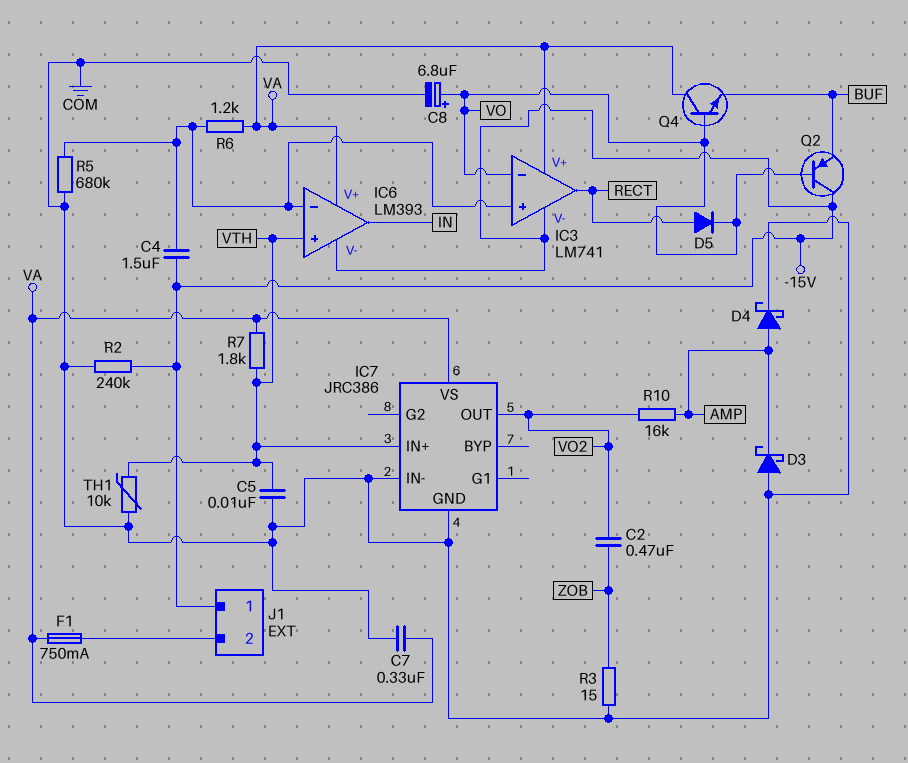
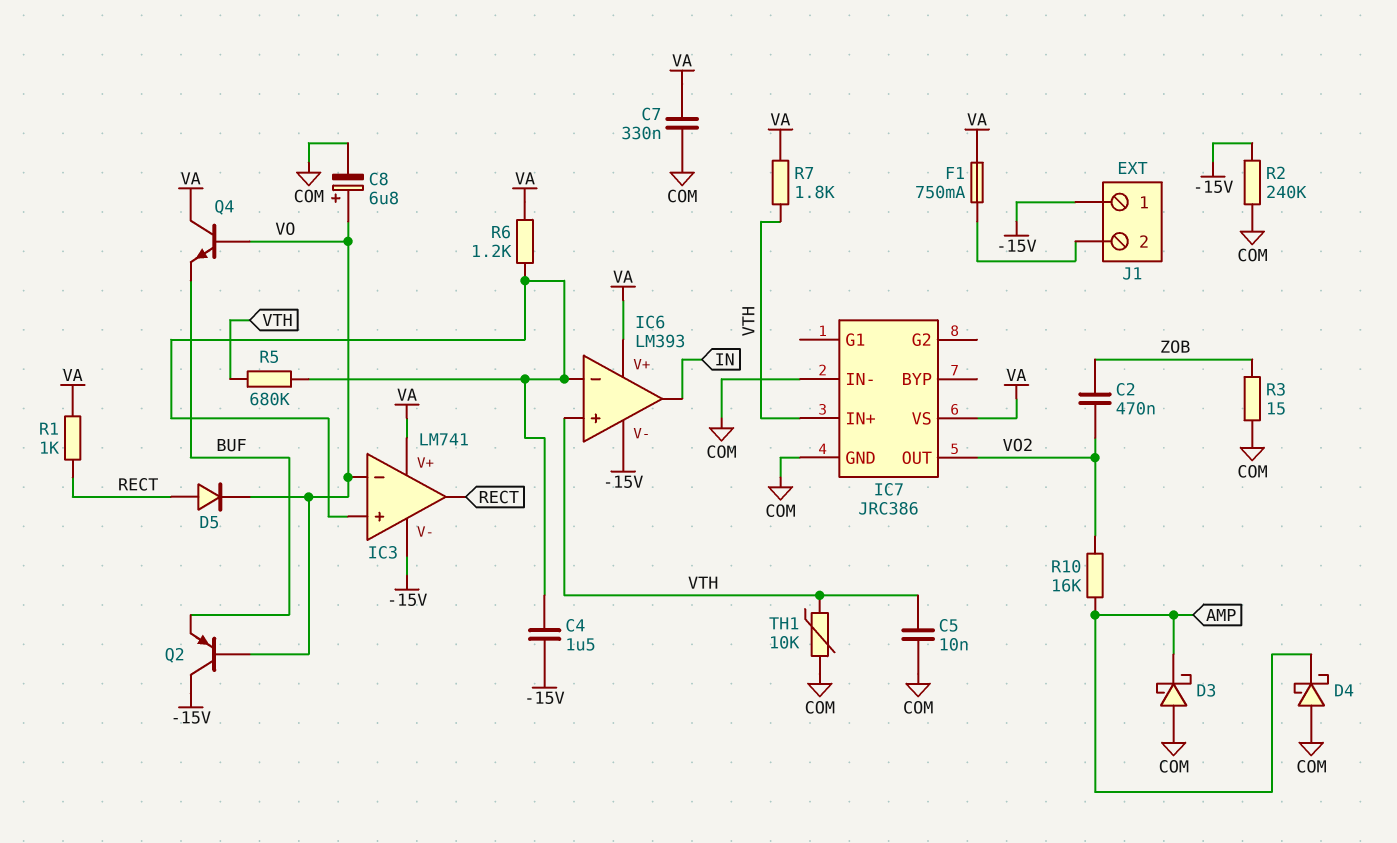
D4: schottky (A AMP, K COM) -> schottky (A COM, K AMP)
R1: none -> 1k (RECT, VA)
R5: 680k (COM, IC3/in+) -> 680k (IC3/in+, VTH)

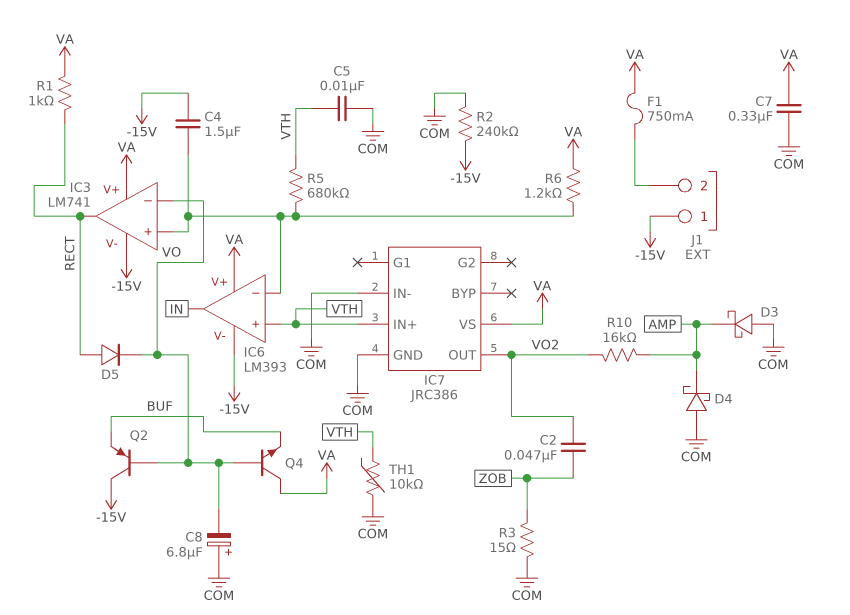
C2: 470nF (VO2, ZOB) -> 47nF (VO2, ZOB)
C8: 6.8uF (plus VO, minus COM) -> 6.8uF (plus COM, minus VO)
R7: 1.8k (VA, VTH) -> none

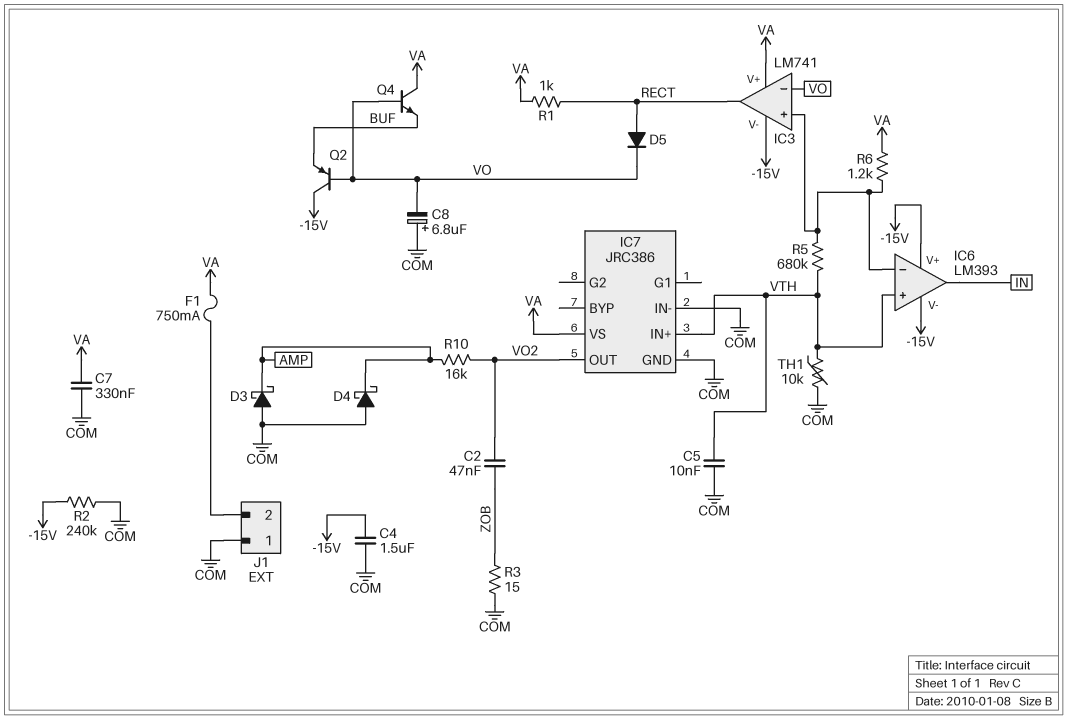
C4: 1.5uF (-15V, IC3/in+) -> 1.5uF (-15V, COM)
IC6 pin V+: VA -> -15V
J1 pin 1: -15V -> COM

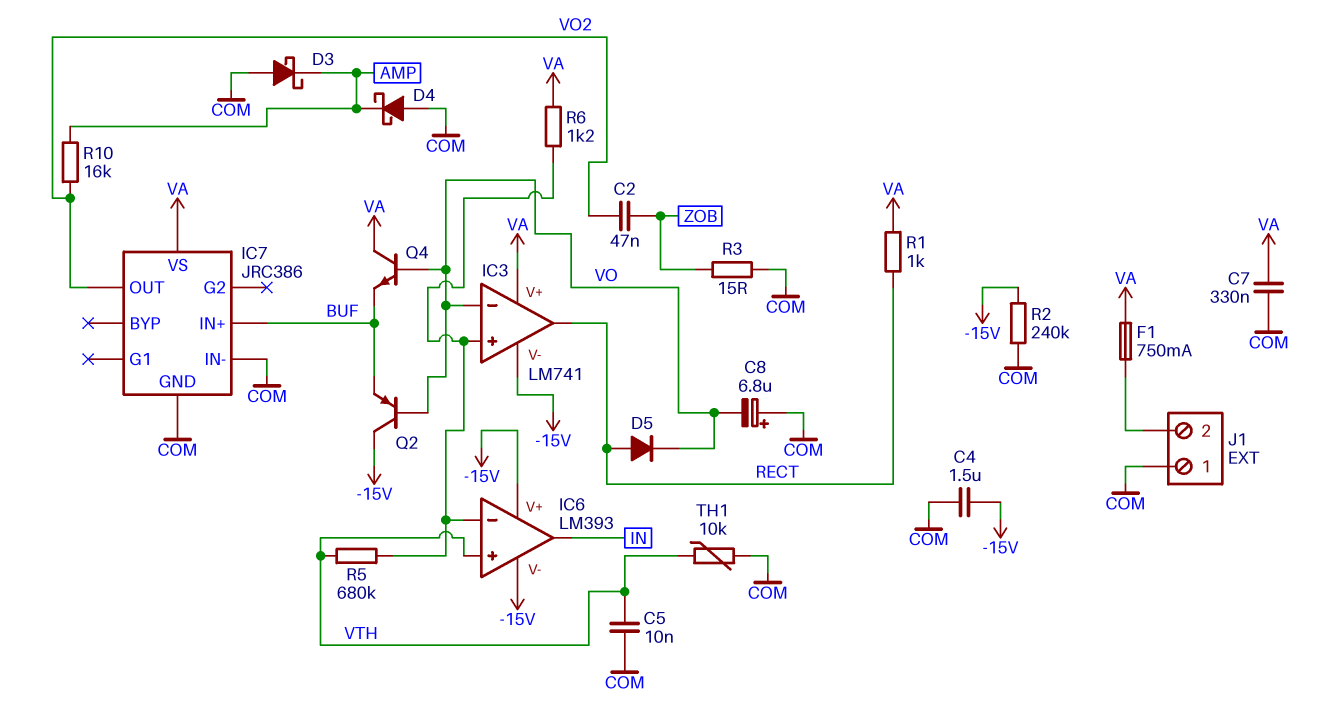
IC7 pin IN+: VTH -> BUF

